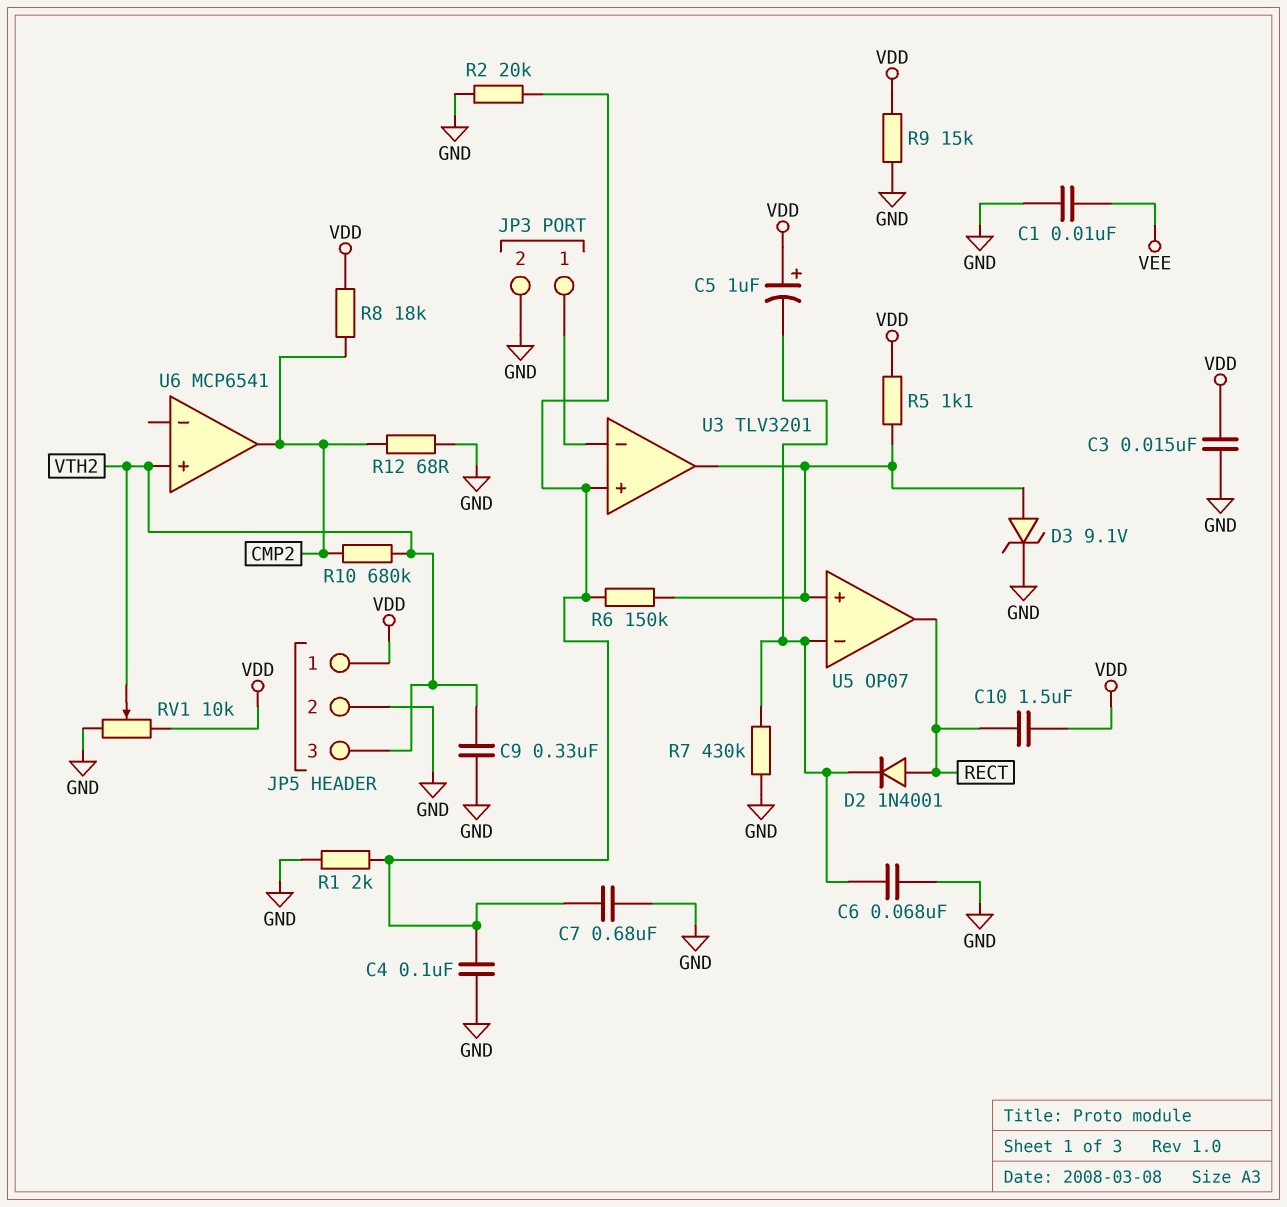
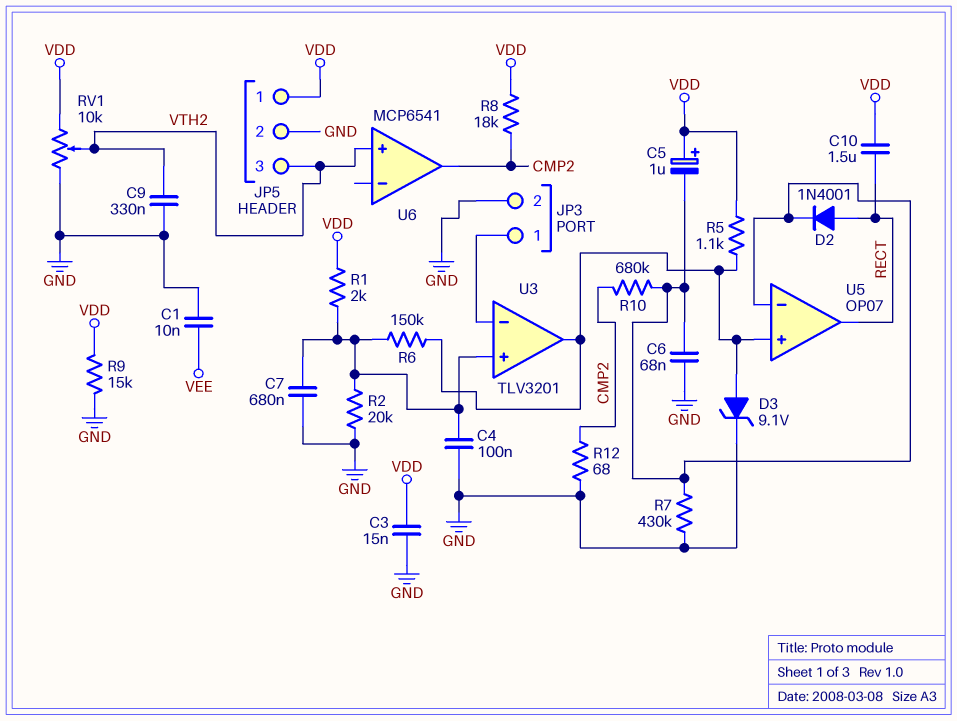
R1: 2k (GND, U3/in+) -> 2k (U3/in+, VDD)
R10: 680k (CMP2, VTH2) -> 680k (CMP2, U5/in-)

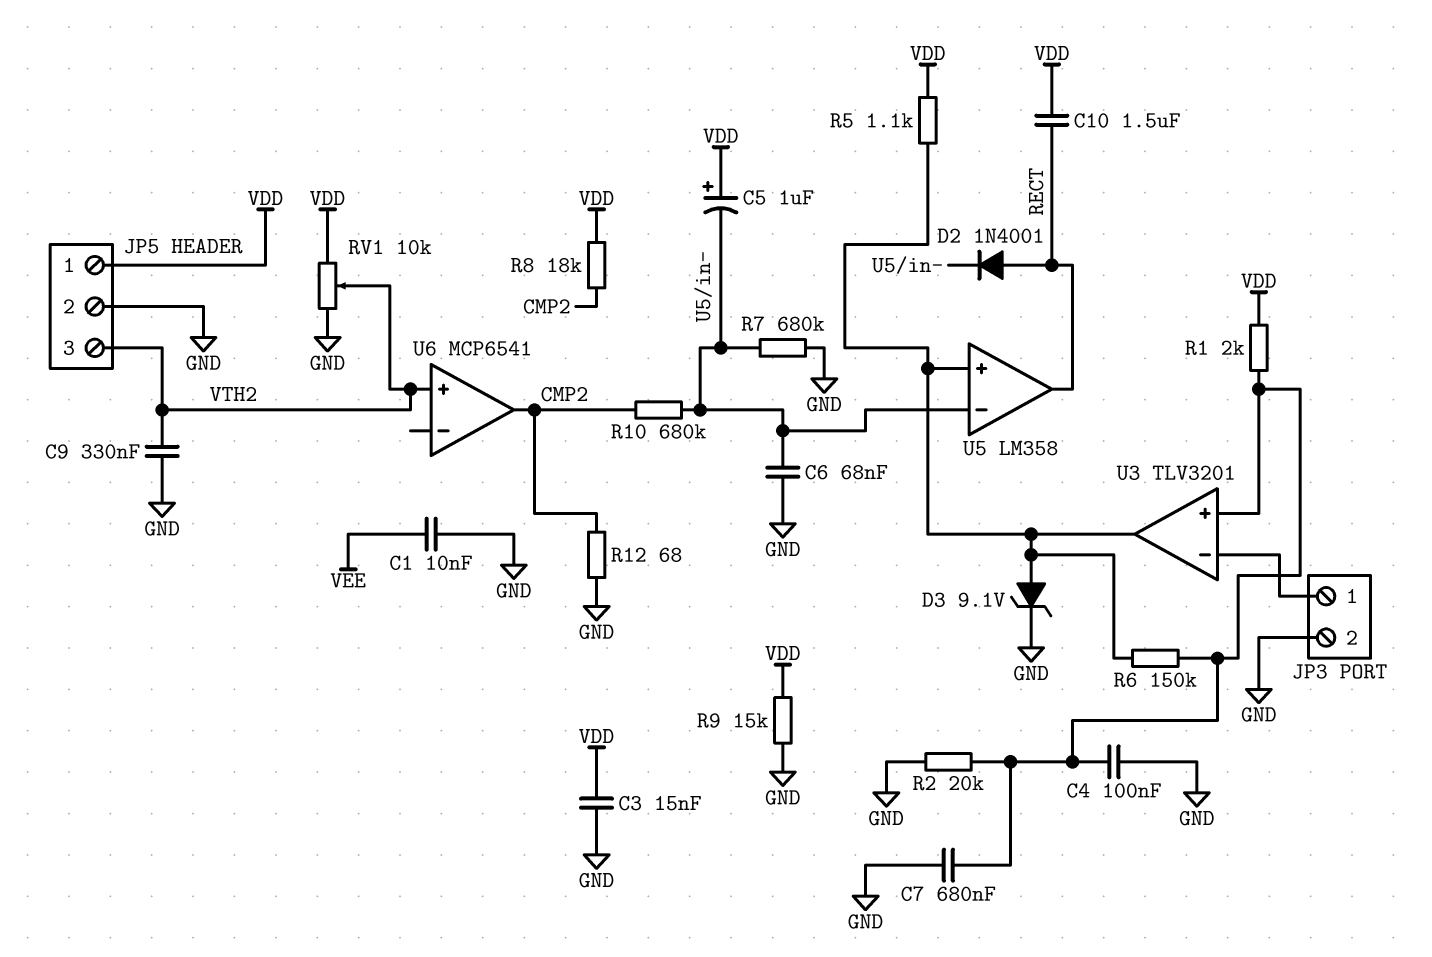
R7: 430k (GND, U5/in-) -> 680k (GND, U5/in-)
U5: OP07 -> LM358

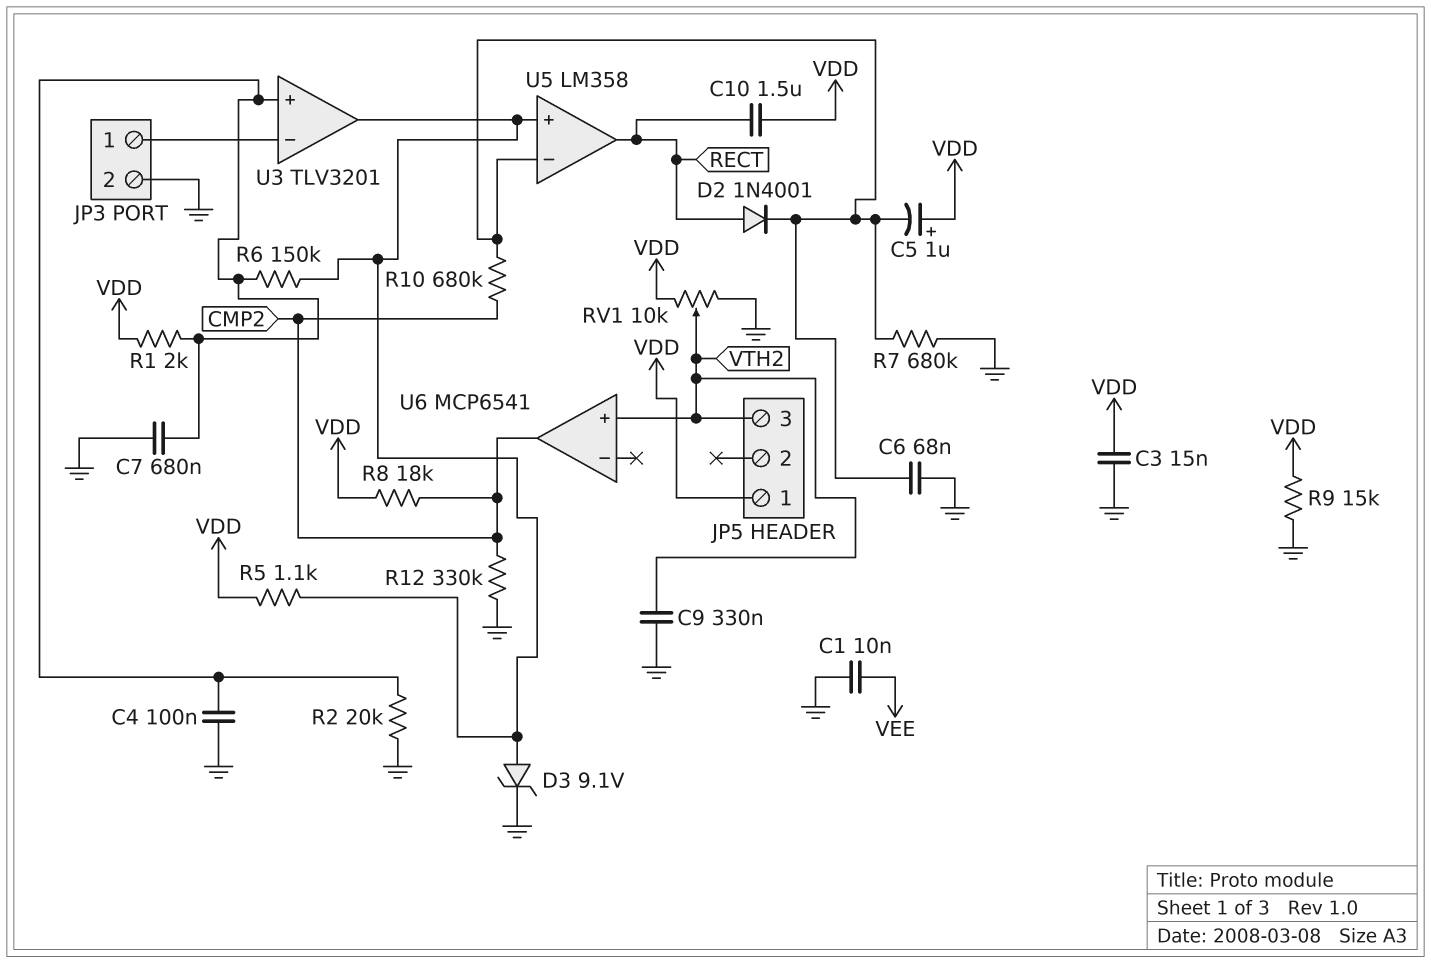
JP5 pin 2: GND -> none
R12: 68 (CMP2, GND) -> 330k (CMP2, GND)

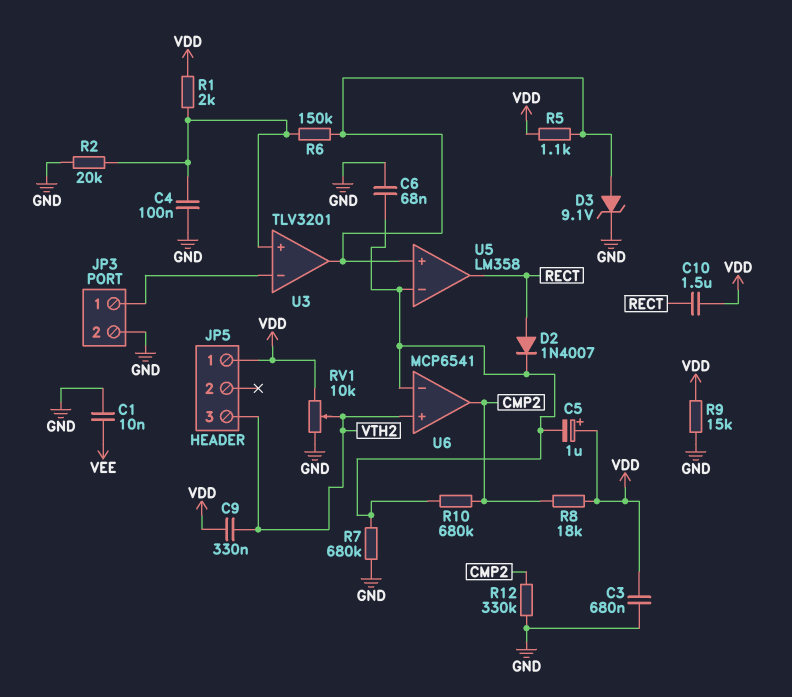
C3: 15nF (GND, VDD) -> 680nF (GND, VDD)
C7: 680nF (GND, U3/in+) -> none
C9: 330nF (GND, VTH2) -> 330nF (VDD, VTH2)
D2: diode 1N4001 (A RECT, K U5/in-) -> diode 1N4007 (A RECT, K U5/in-)
U6 pin in-: none -> U5/in-

